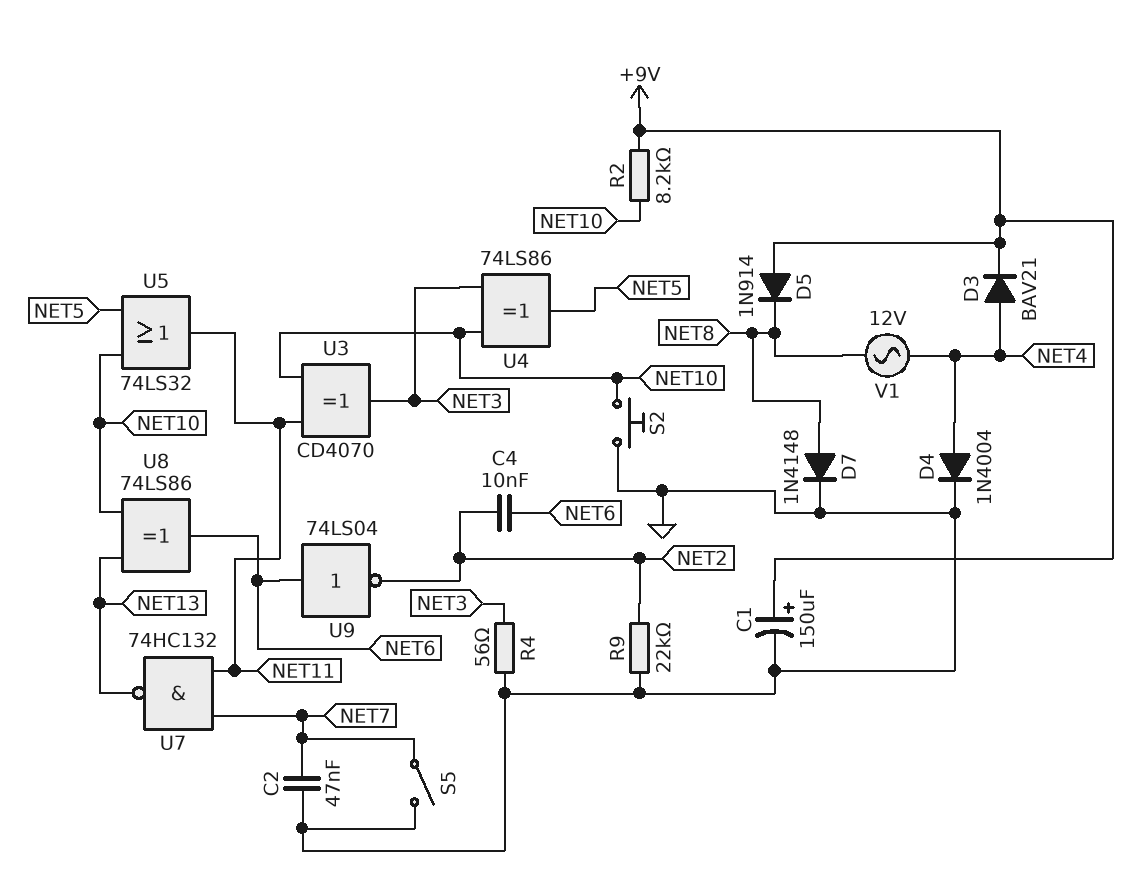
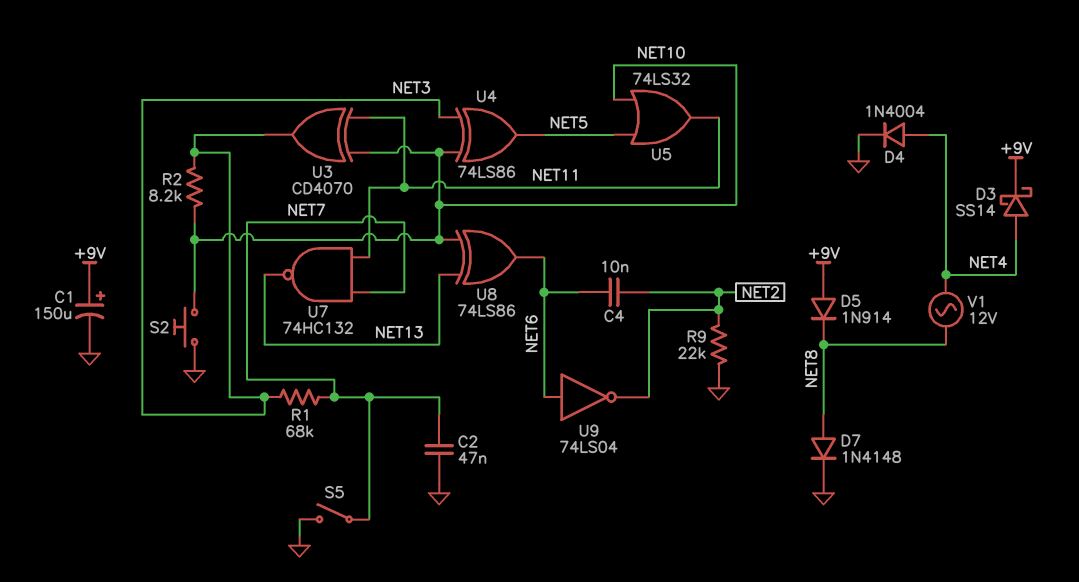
D3: diode BAV21 (A NET4, K +9V) -> schottky SS14 (A NET4, K +9V)
R1: none -> 68k (NET3, NET7)
R2: 8.2k (+9V, NET10) -> 8.2k (NET3, NET10)
R4: 56 (GND, NET3) -> none

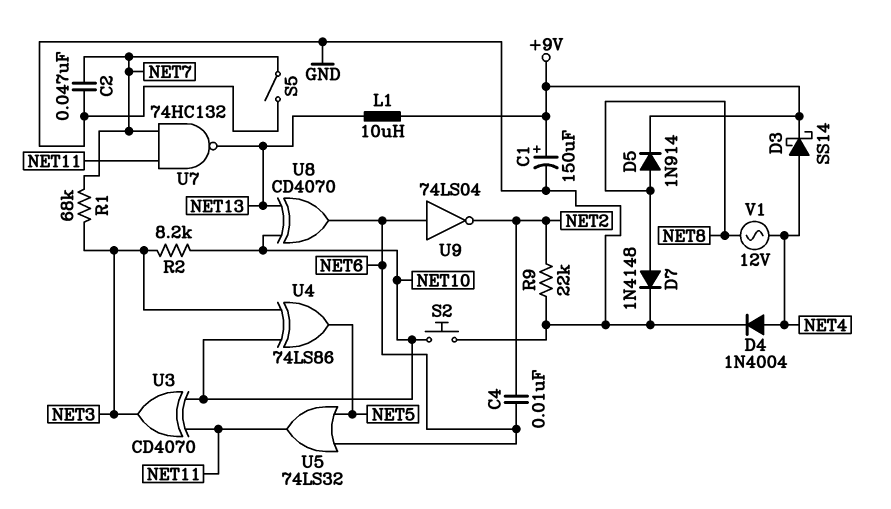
D5: diode 1N914 (A +9V, K NET8) -> diode 1N914 (A NET8, K +9V)
L1: none -> 10uH (+9V, NET13)
U5: OR 74LS32 (in NET5, in NET10, out NET11) -> OR 74LS32 (in NET5, in NET6, out NET11)
U8: XOR 74LS86 (in NET10, in NET13, out NET6) -> XOR CD4070 (in NET10, in NET13, out NET6)

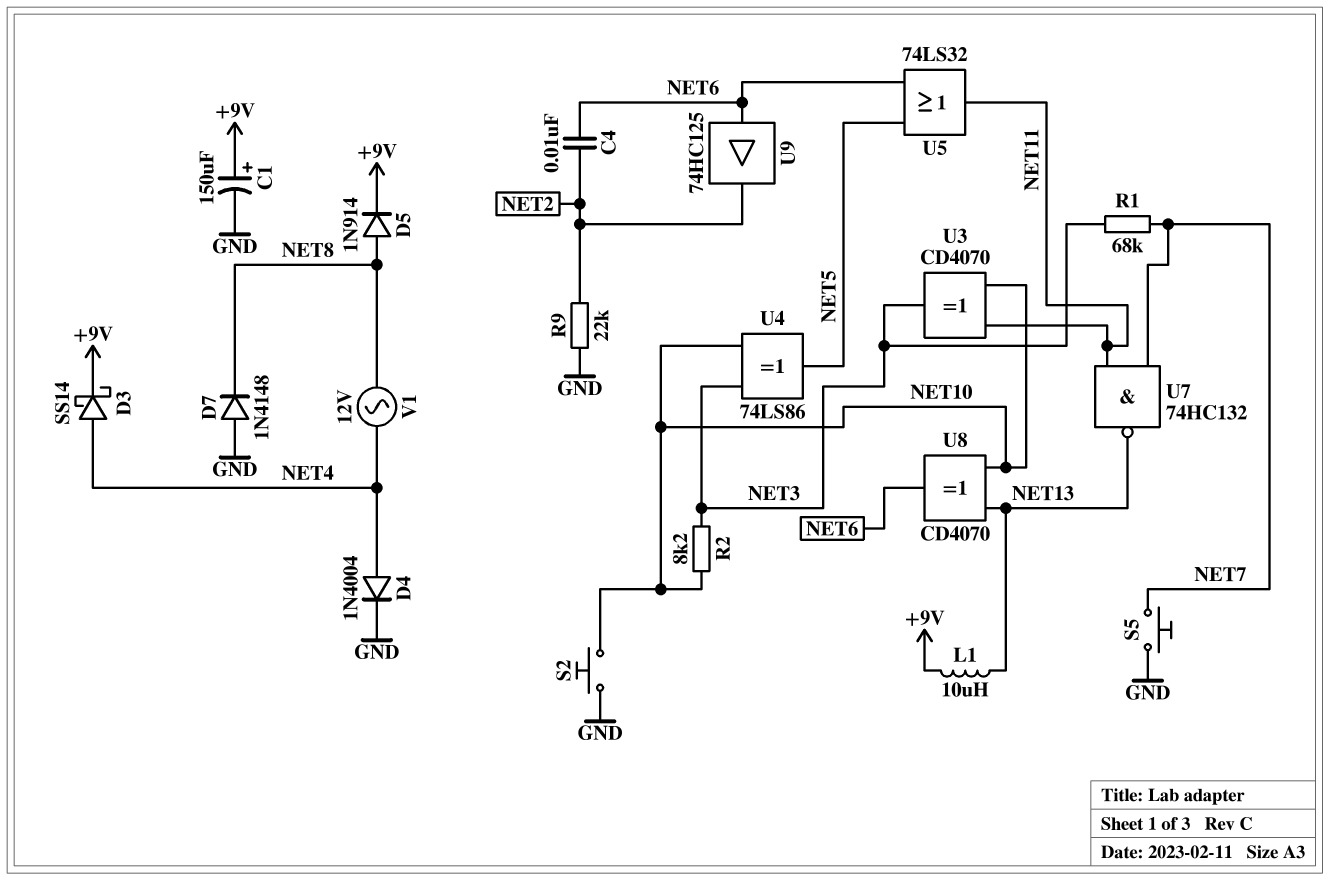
C2: 47nF (GND, NET7) -> none
D7: diode 1N4148 (A NET8, K GND) -> diode 1N4148 (A GND, K NET8)
S5: switch (GND, NET7) -> button (GND, NET7)
U9: NOT 74LS04 (in NET6, out NET2) -> buffer 74HC125 (in NET6, out NET2)

